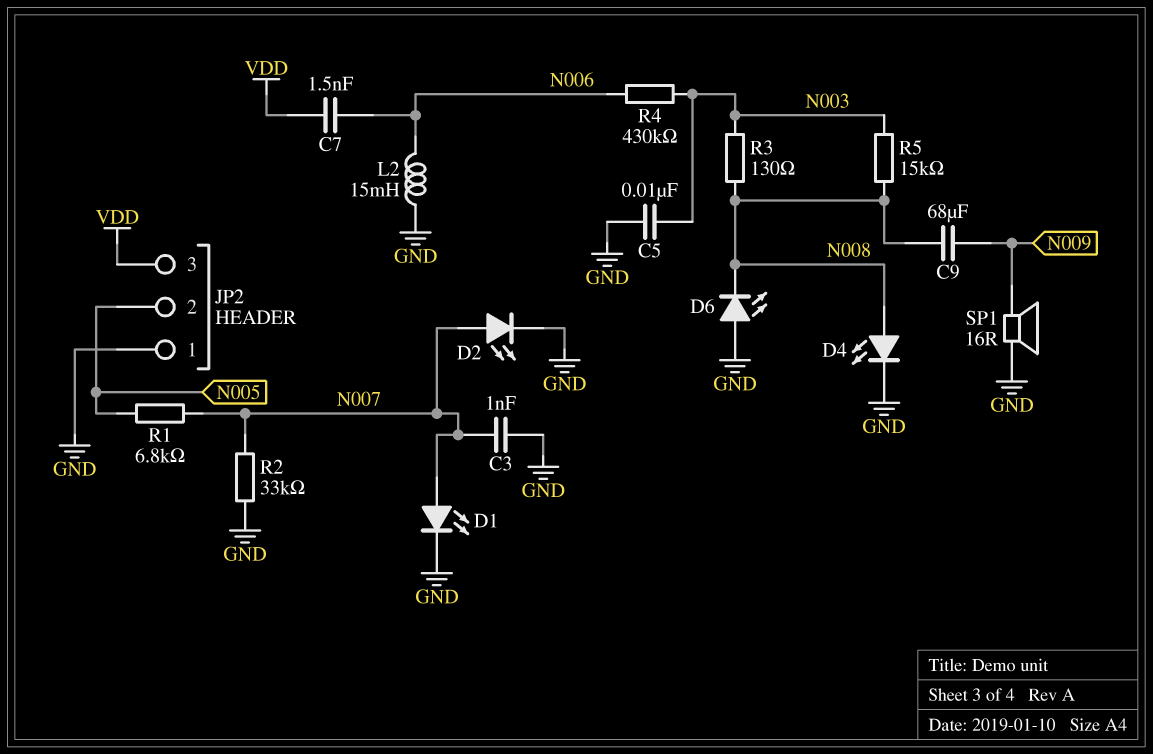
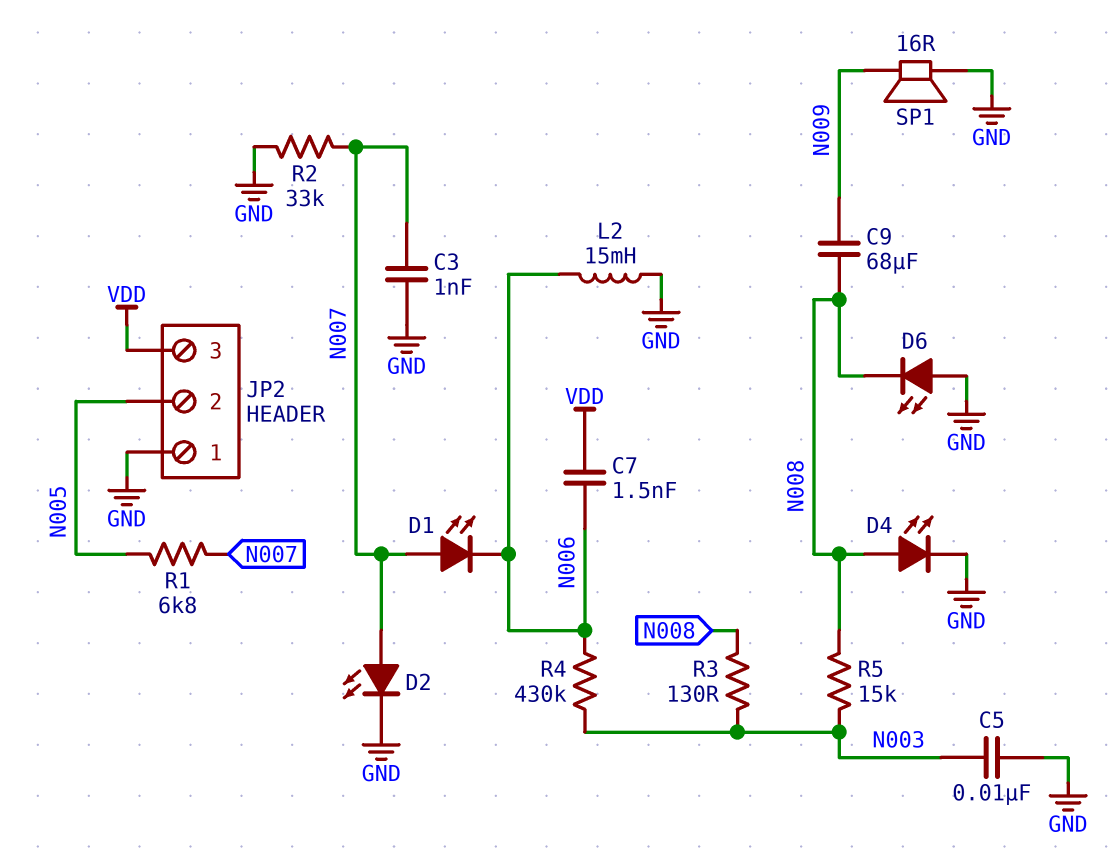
D1: LED (A N007, K GND) -> LED (A N007, K N006)

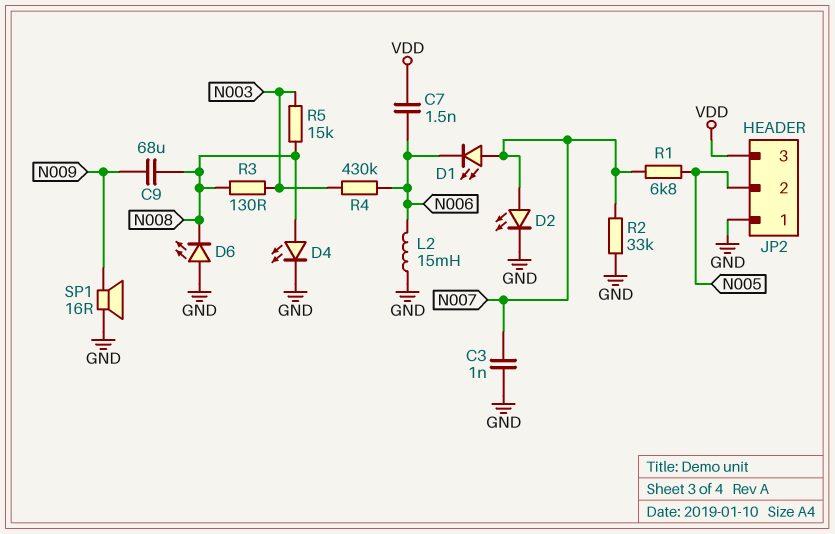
C5: 10nF (GND, N003) -> none

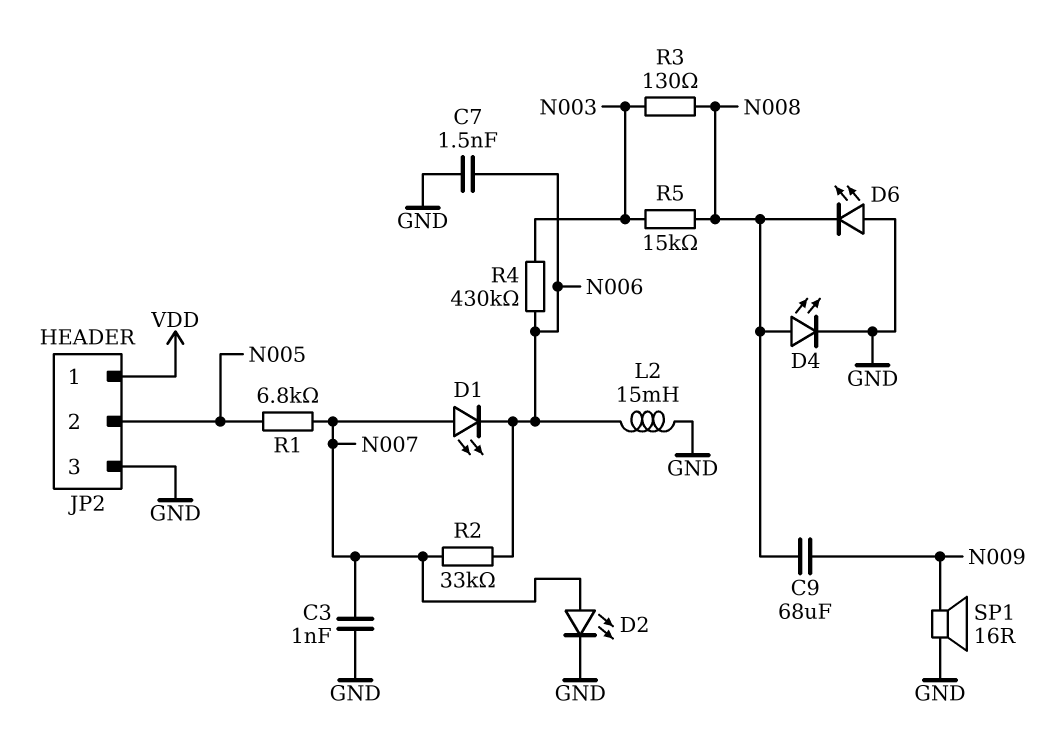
C7: 1.5nF (N006, VDD) -> 1.5nF (GND, N006)
JP2 pin 1: GND -> VDD
JP2 pin 3: VDD -> GND
R2: 33k (GND, N007) -> 33k (N006, N007)

